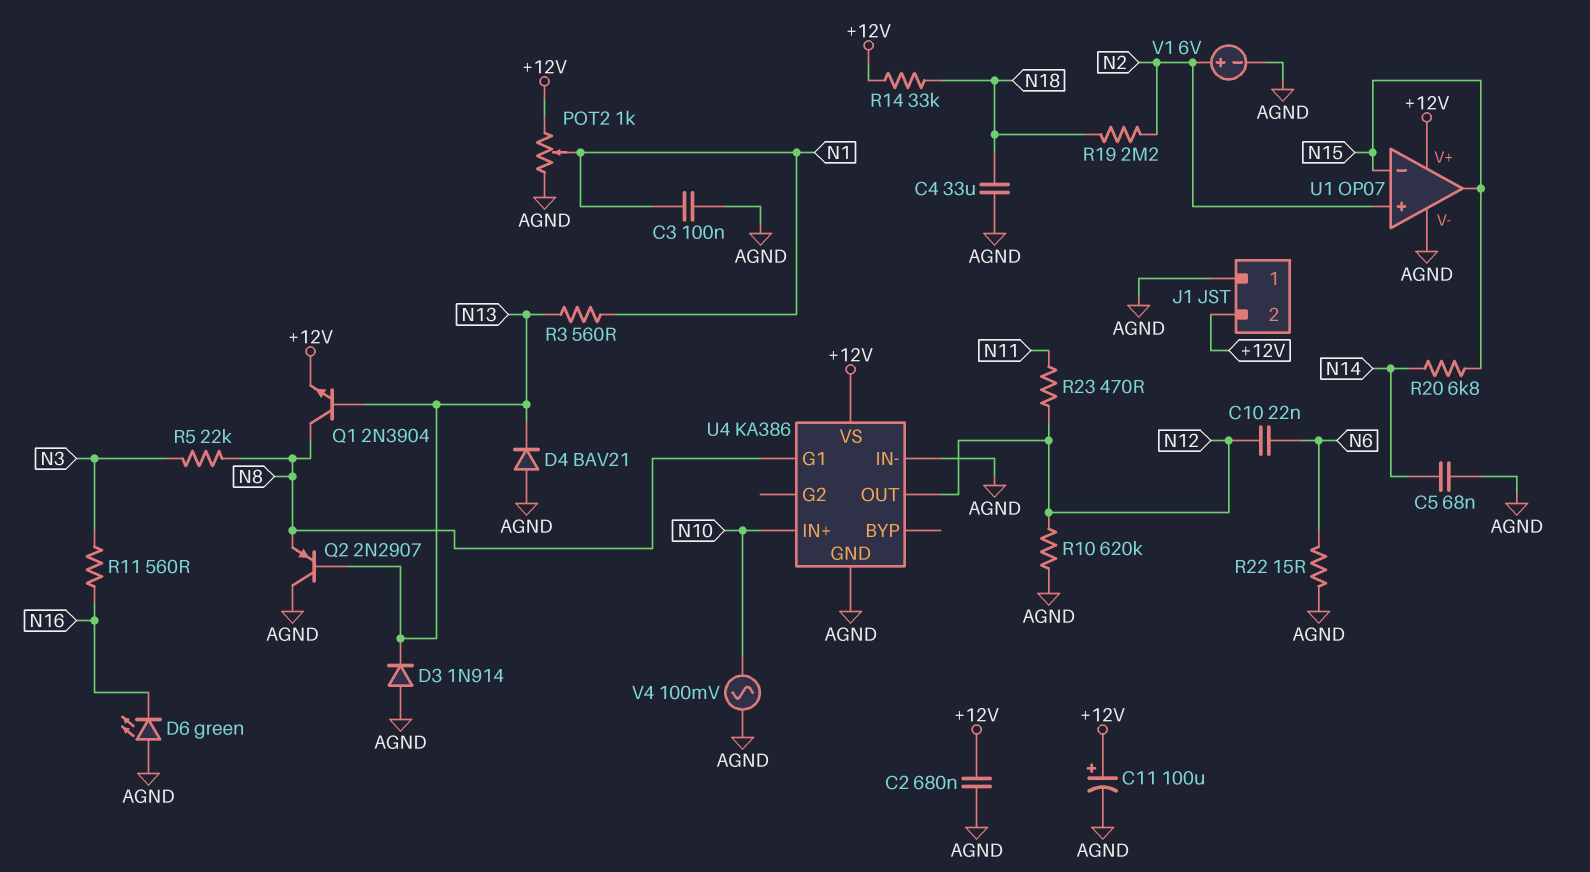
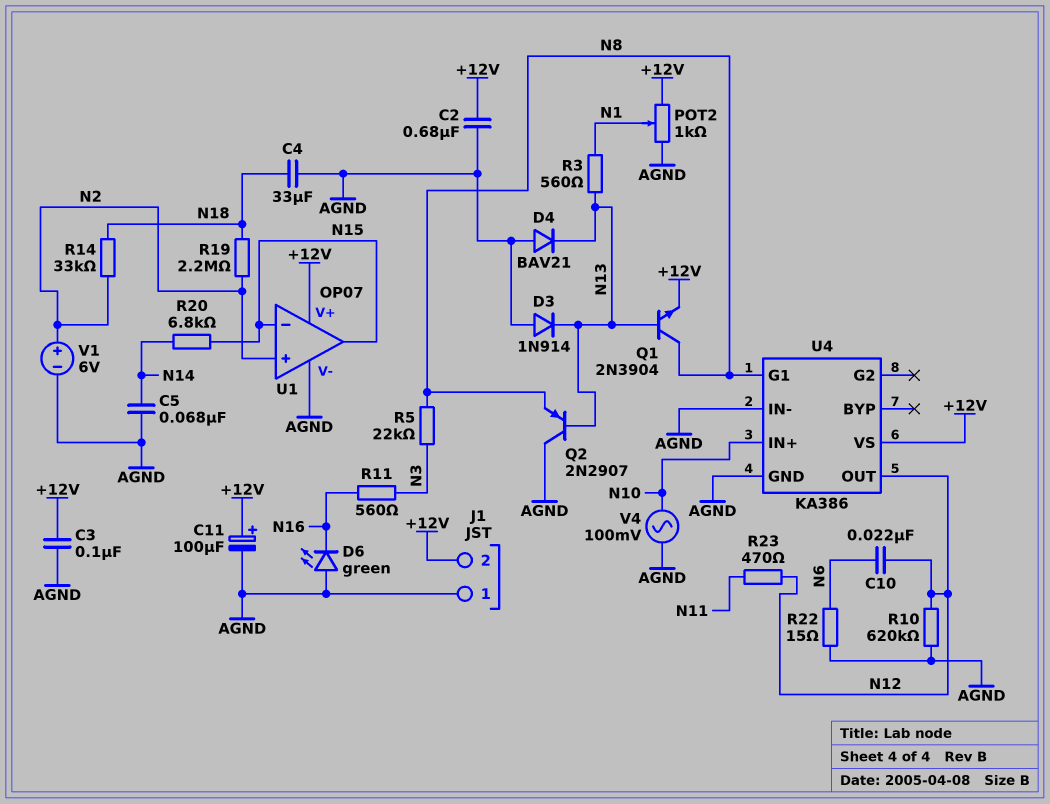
C3: 100nF (AGND, N1) -> 100nF (+12V, AGND)
R14: 33k (+12V, N18) -> 33k (N2, N18)

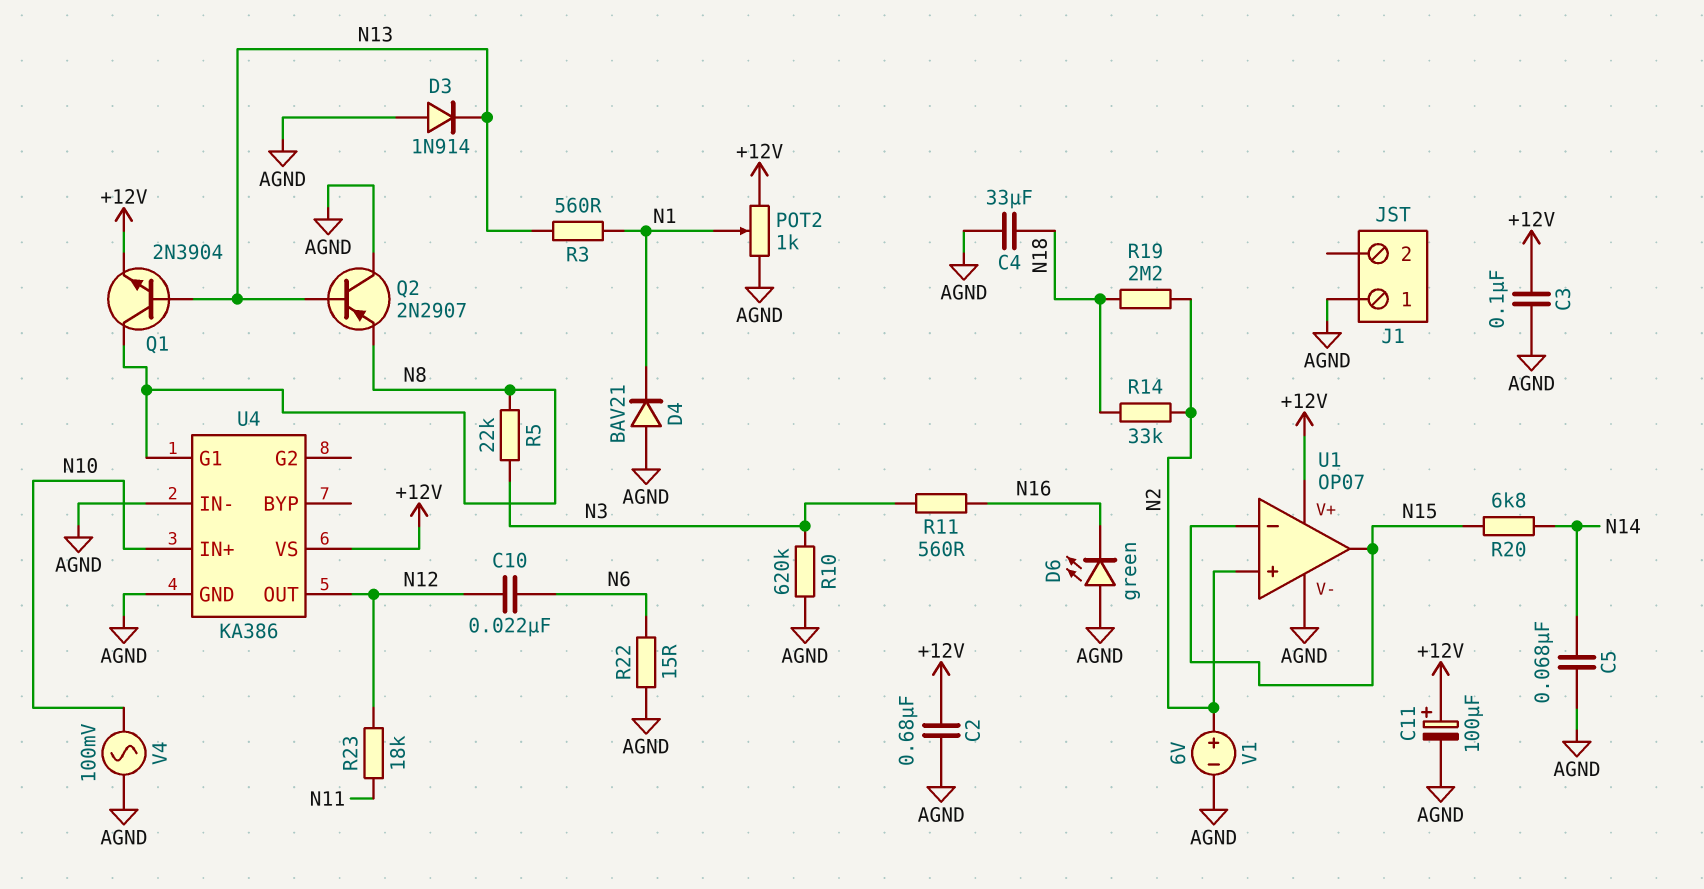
D4: diode BAV21 (A AGND, K N13) -> diode BAV21 (A AGND, K N1)
J1 pin 2: +12V -> none
R10: 620k (AGND, N12) -> 620k (AGND, N3)
R23: 470 (N11, N12) -> 18k (N11, N12)

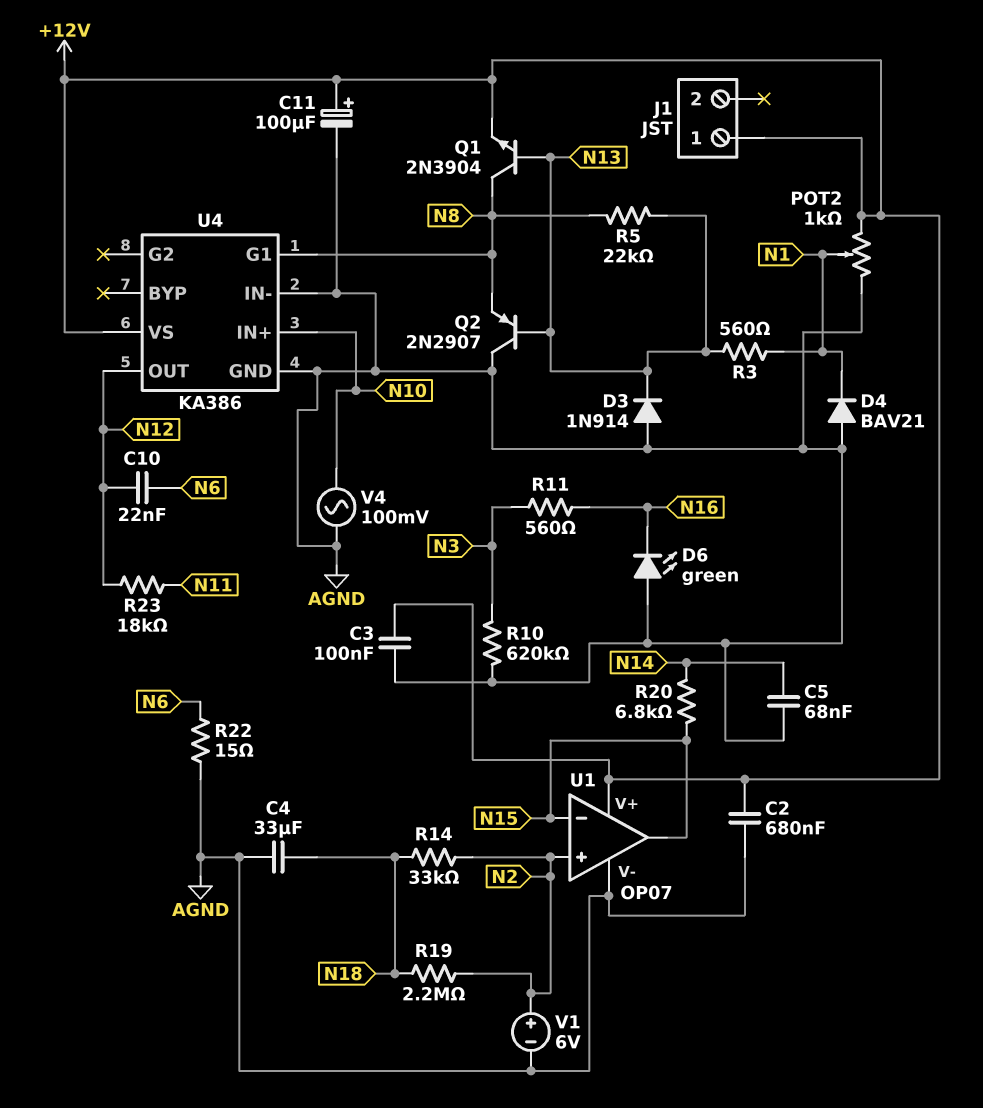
J1 pin 1: AGND -> +12V
R5: 22k (N3, N8) -> 22k (N8, N13)

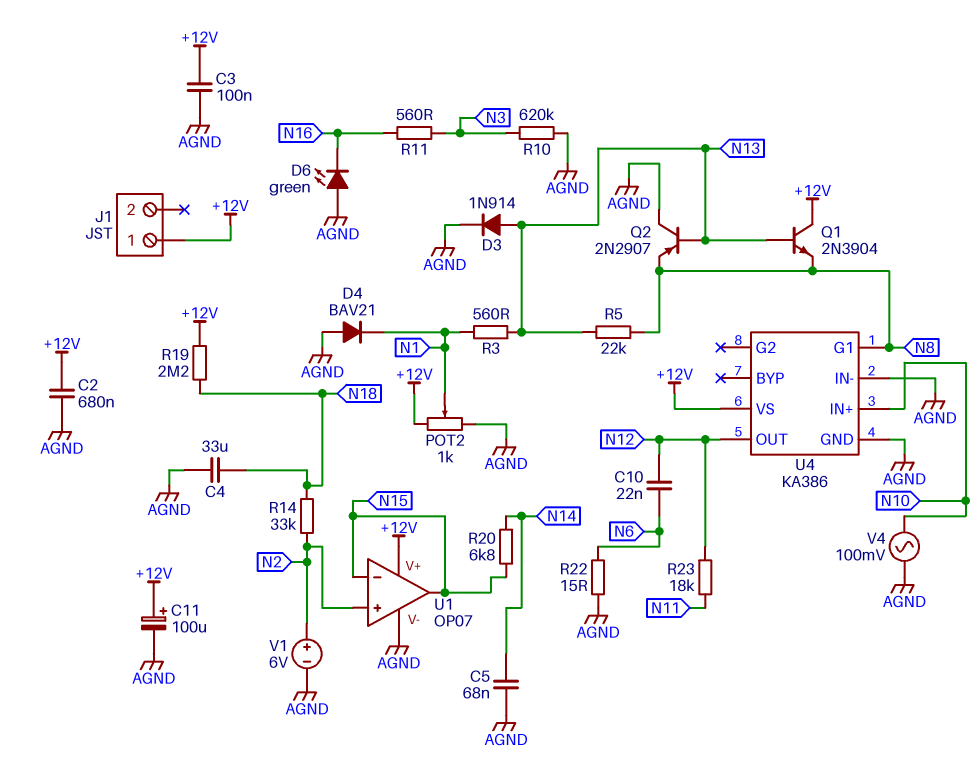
D3: diode 1N914 (A AGND, K N13) -> diode 1N914 (A N13, K AGND)
Q1: NPN 2N3904 (B N13, C N8, E +12V) -> NPN 2N3904 (B N13, C +12V, E N8)
R19: 2.2M (N2, N18) -> 2.2M (+12V, N18)

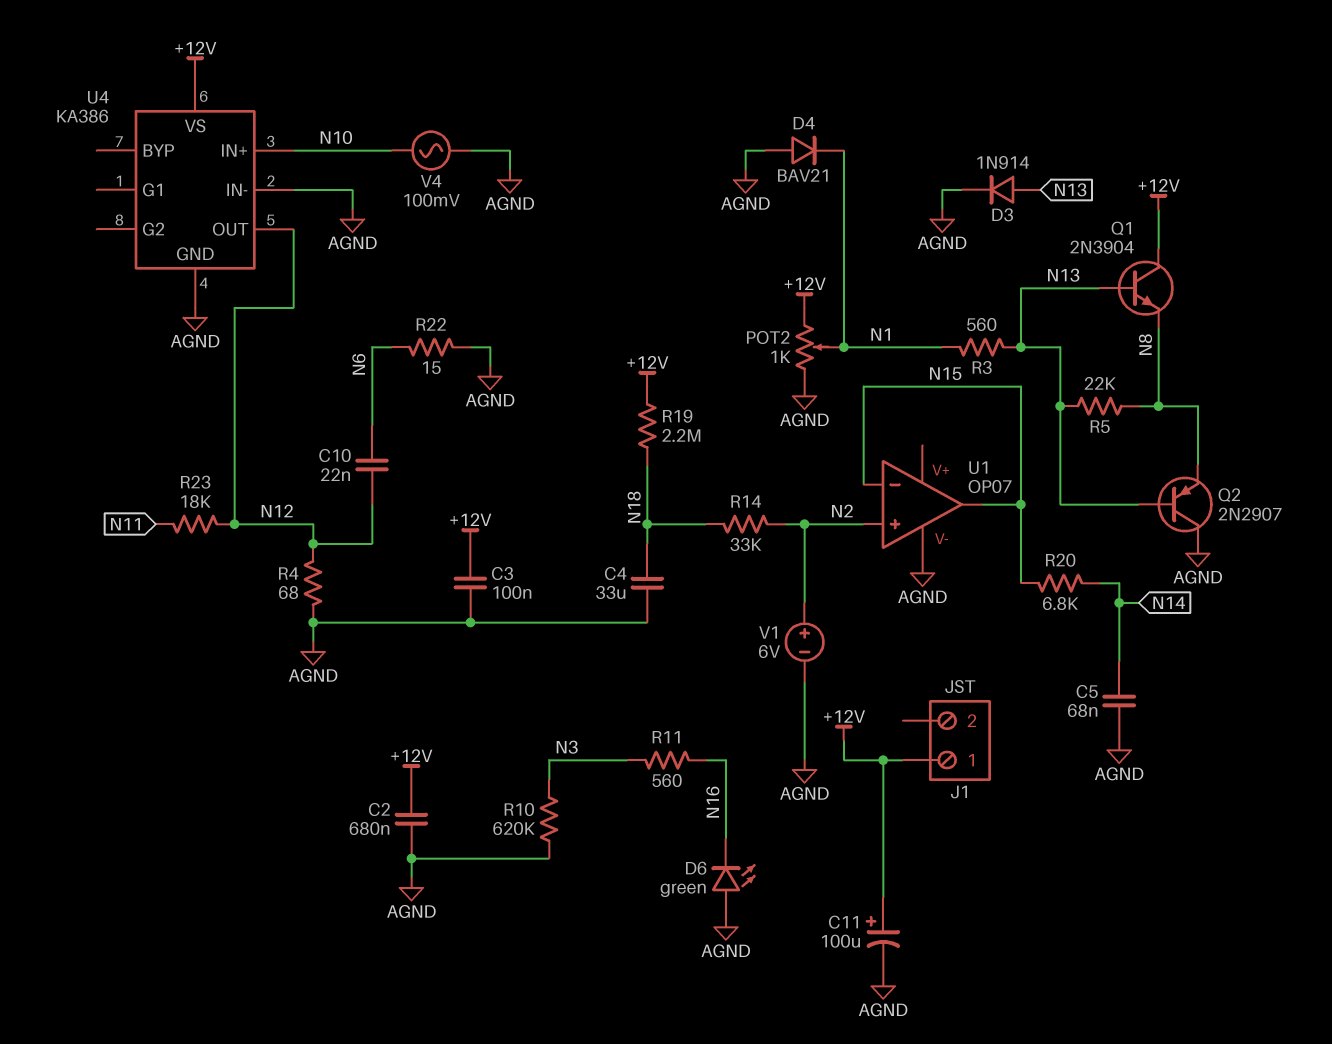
R4: none -> 68 (AGND, N12)
U1 pin V+: +12V -> none
U4 pin G1: N8 -> none

